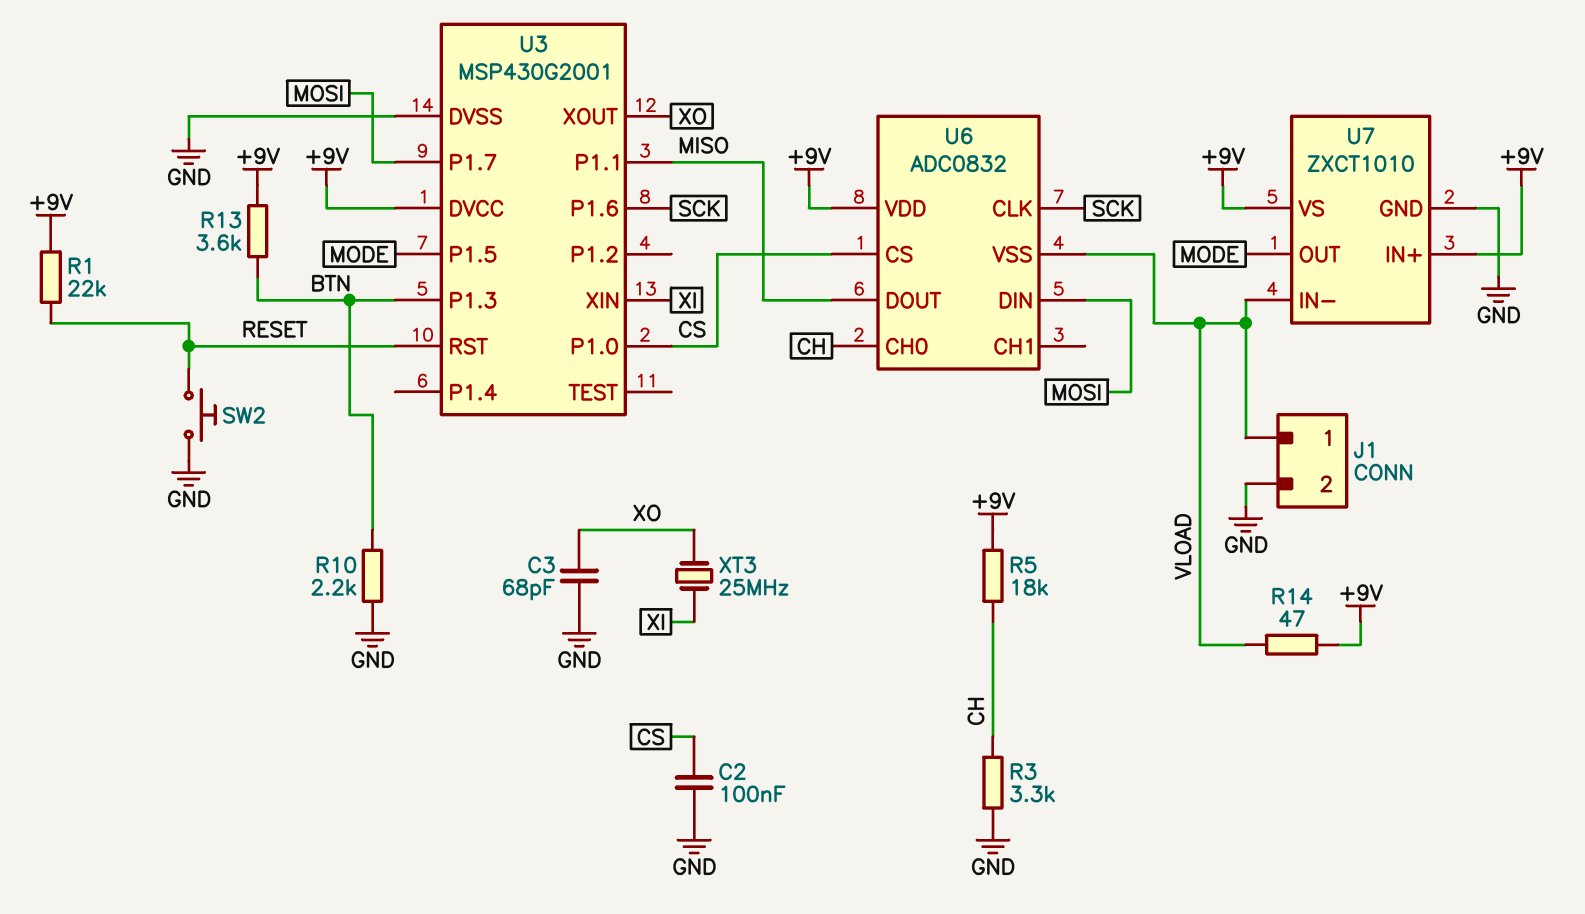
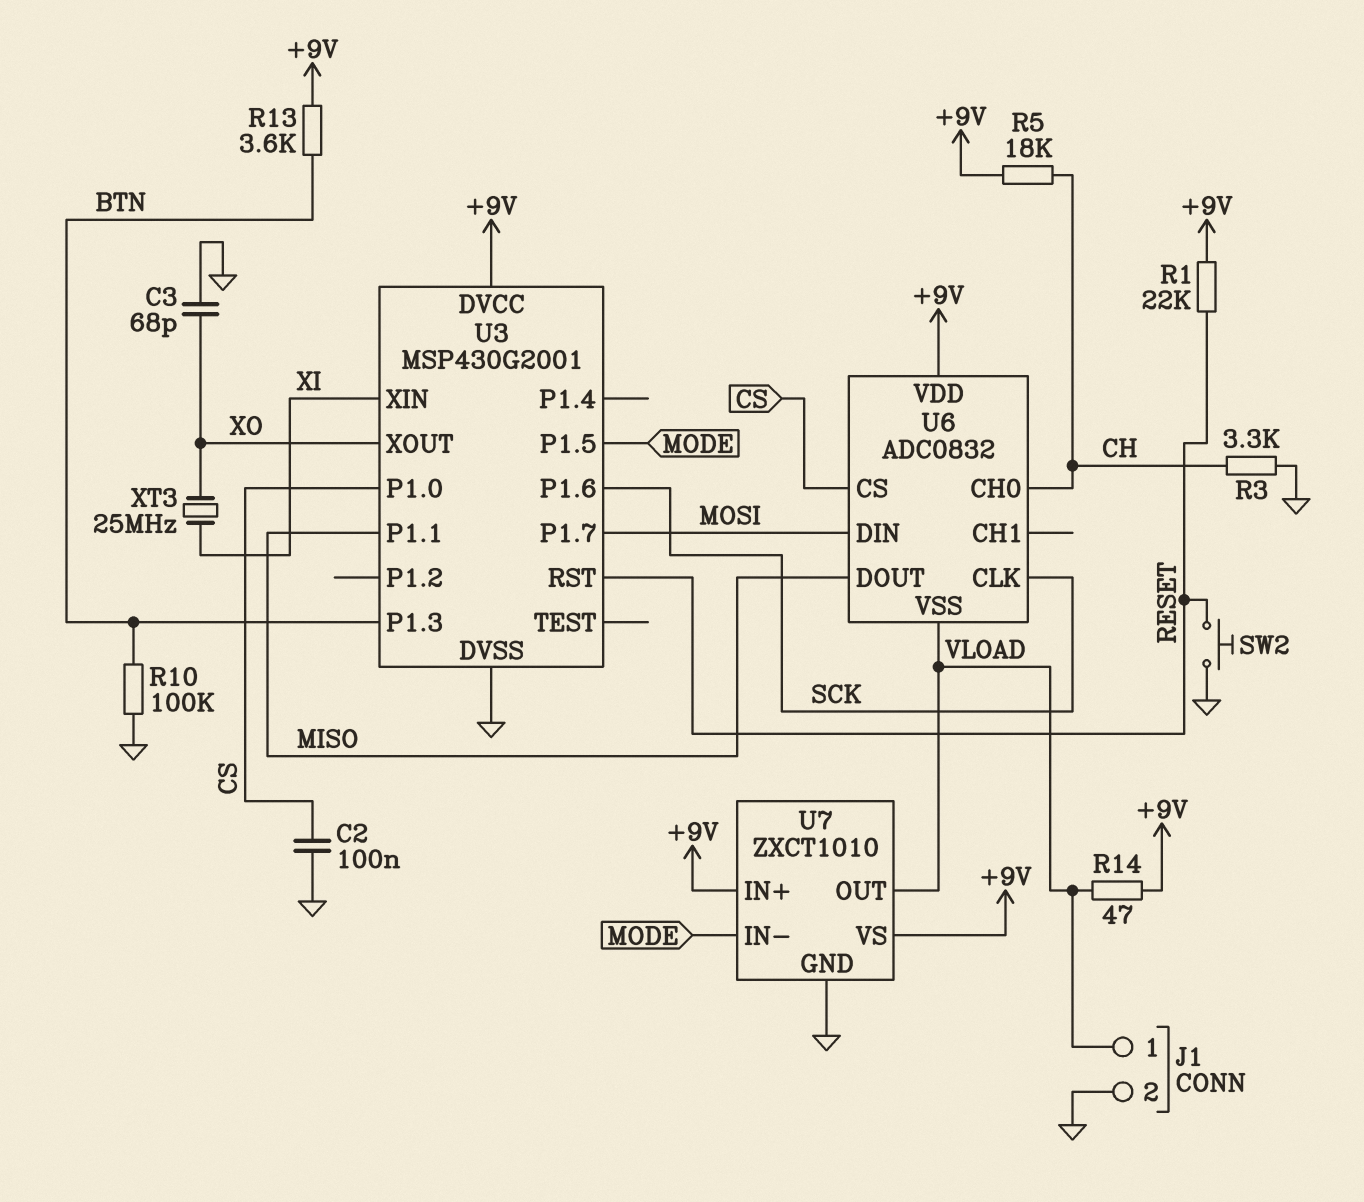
R10: 2.2k (BTN, GND) -> 100k (BTN, GND)
U7 pin IN-: VLOAD -> MODE
U7 pin OUT: MODE -> VLOAD

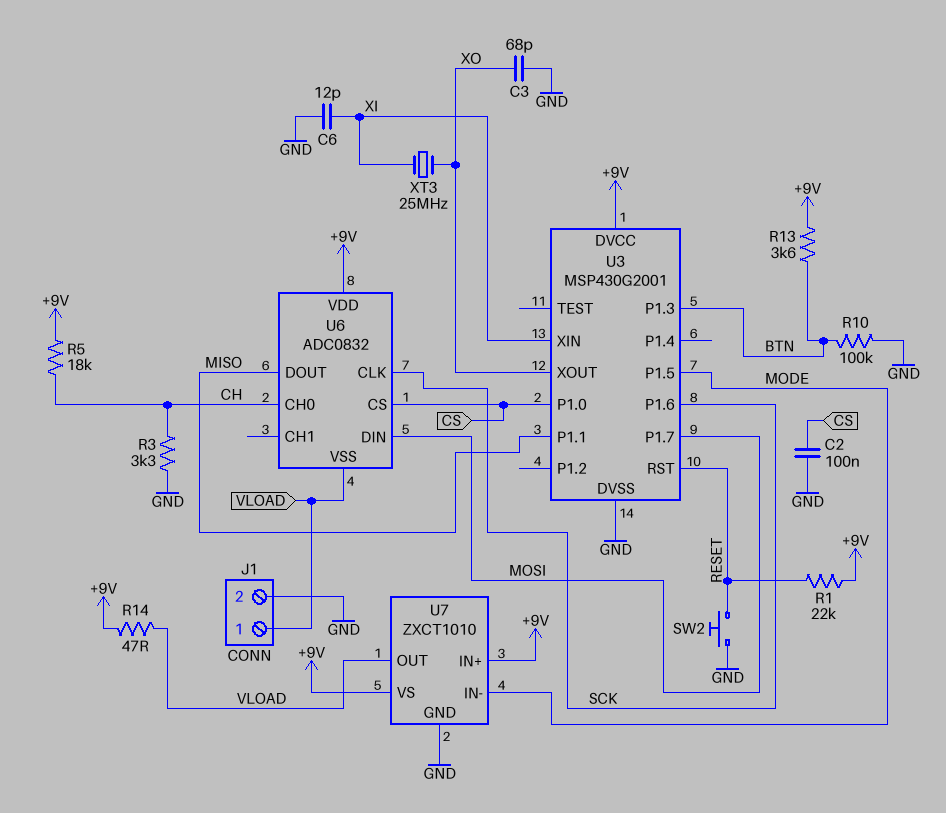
C6: none -> 12pF (GND, XI)

